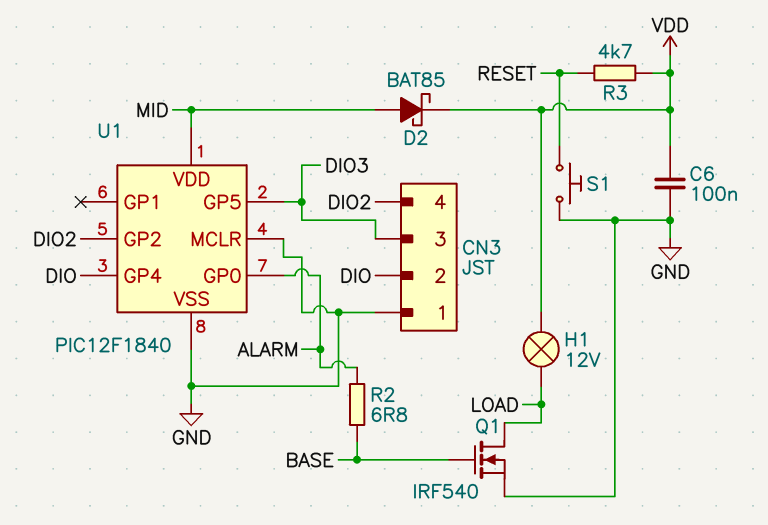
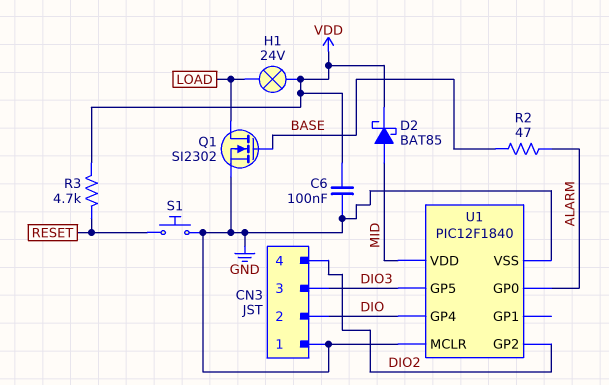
H1: lamp 12V (LOAD, VDD) -> lamp 24V (LOAD, VDD)
Q1: NMOS IRF540 (G BASE, D LOAD, S GND) -> NMOS SI2302 (G BASE, D LOAD, S GND)
R2: 6.8 (ALARM, BASE) -> 47 (ALARM, BASE)

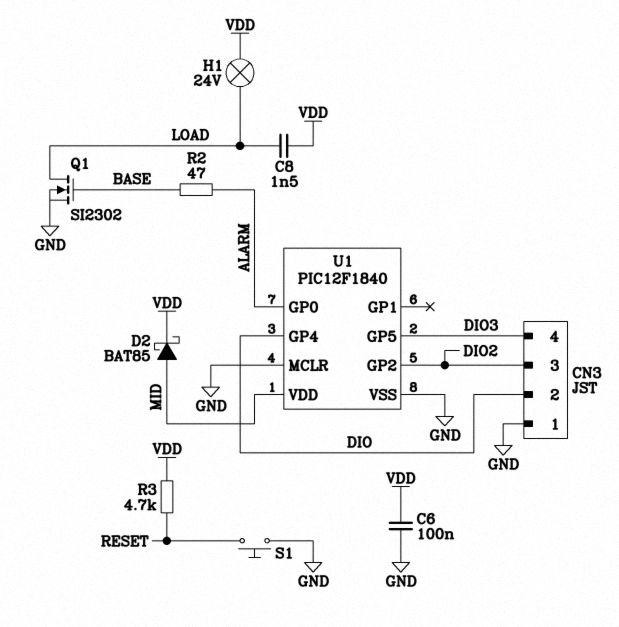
C8: none -> 1.5nF (LOAD, VDD)
CN3 pin 3: DIO3 -> DIO2
CN3 pin 4: DIO2 -> DIO3

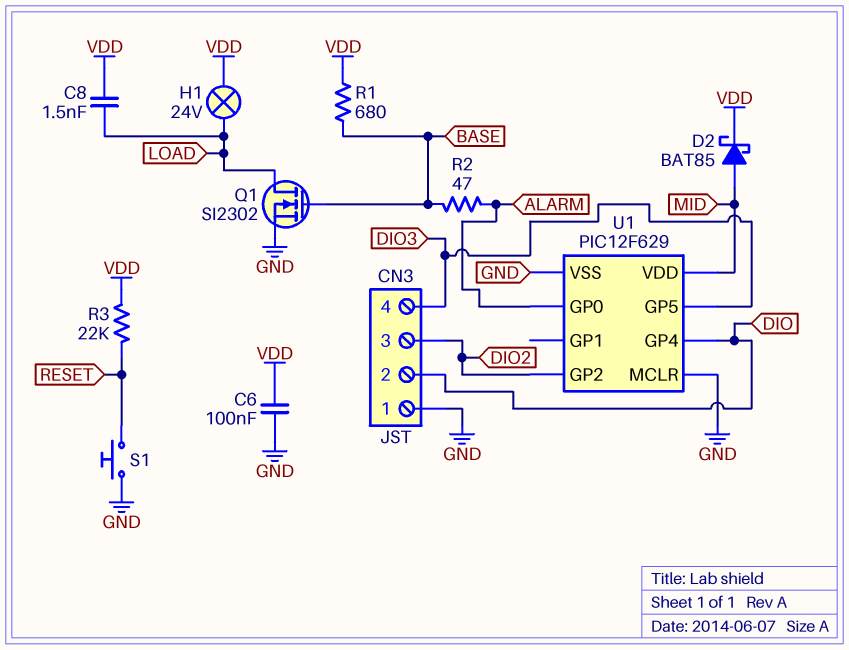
R1: none -> 680 (BASE, VDD)
R3: 4.7k (RESET, VDD) -> 22k (RESET, VDD)
U1: PIC12F1840 -> PIC12F629

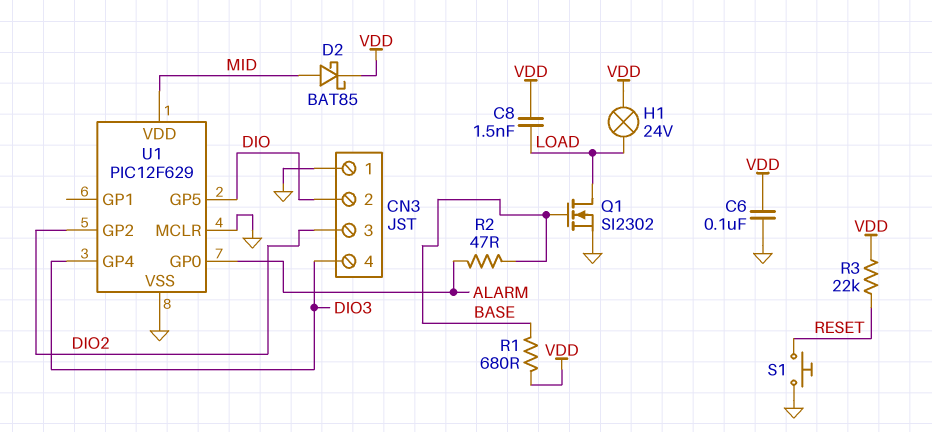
U1 pin GP4: DIO -> DIO3
U1 pin GP5: DIO3 -> DIO

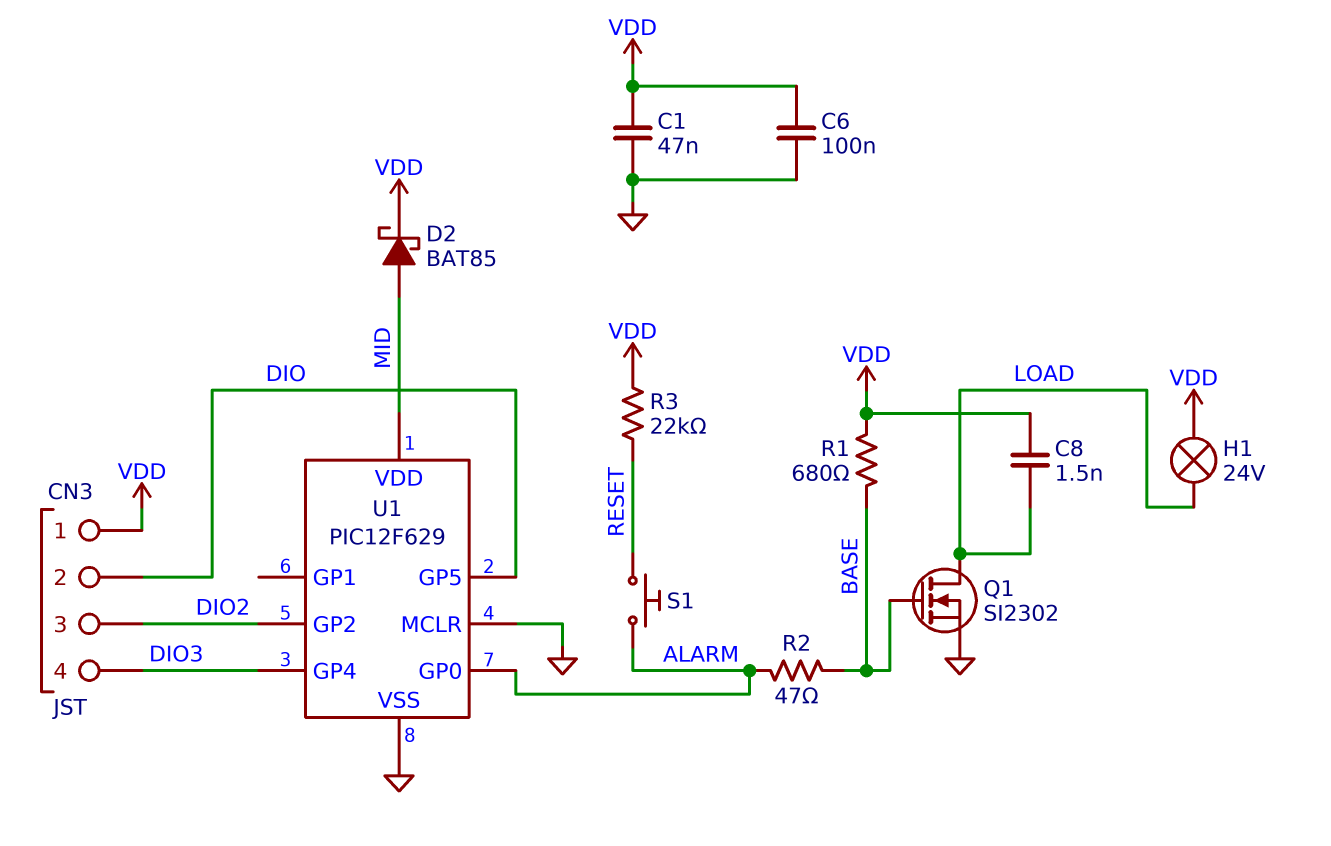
C1: none -> 47nF (GND, VDD)
CN3 pin 1: GND -> VDD
S1: button (GND, RESET) -> button (ALARM, RESET)

